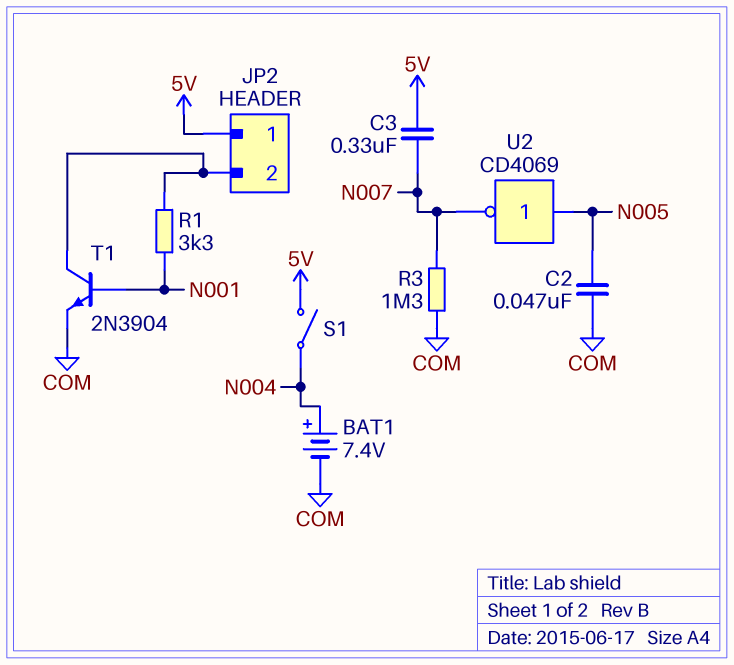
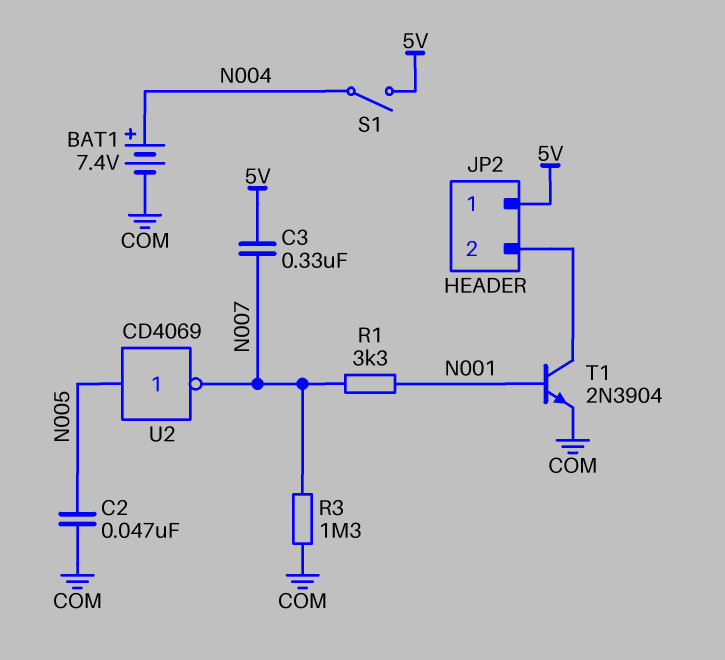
R1: 3.3k (JP2/2, N001) -> 3.3k (N001, N007)

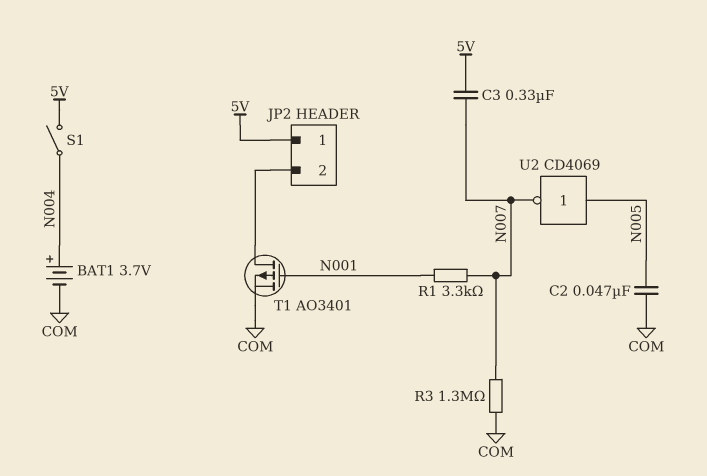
BAT1: 7.4V (plus N004, minus COM) -> 3.7V (plus N004, minus COM)
T1: NPN 2N3904 (B N001, C JP2/2, E COM) -> PMOS AO3401 (G N001, D JP2/2, S COM)

